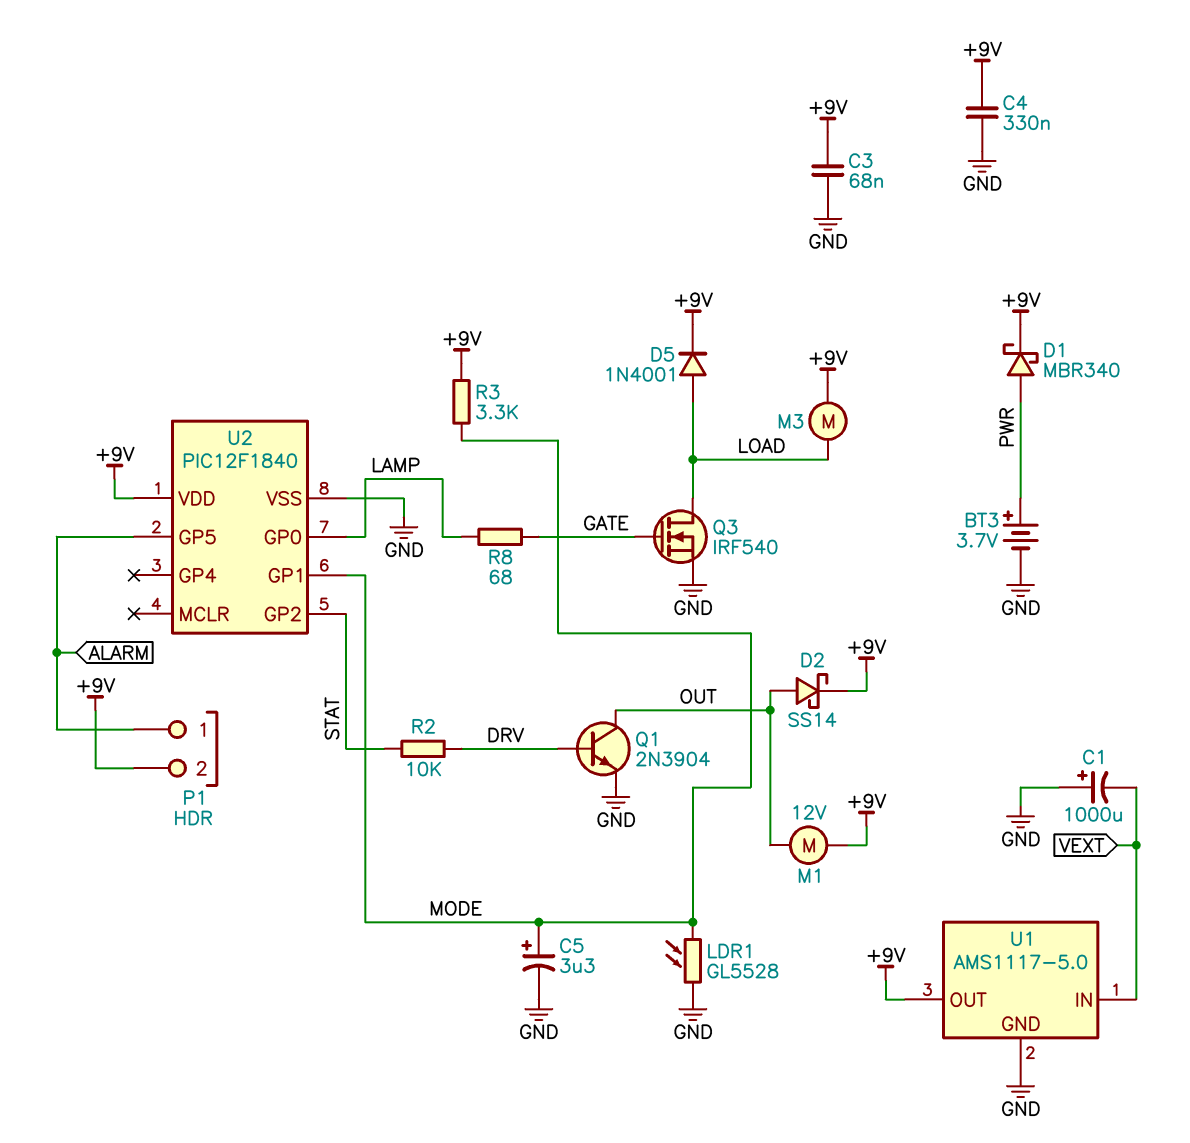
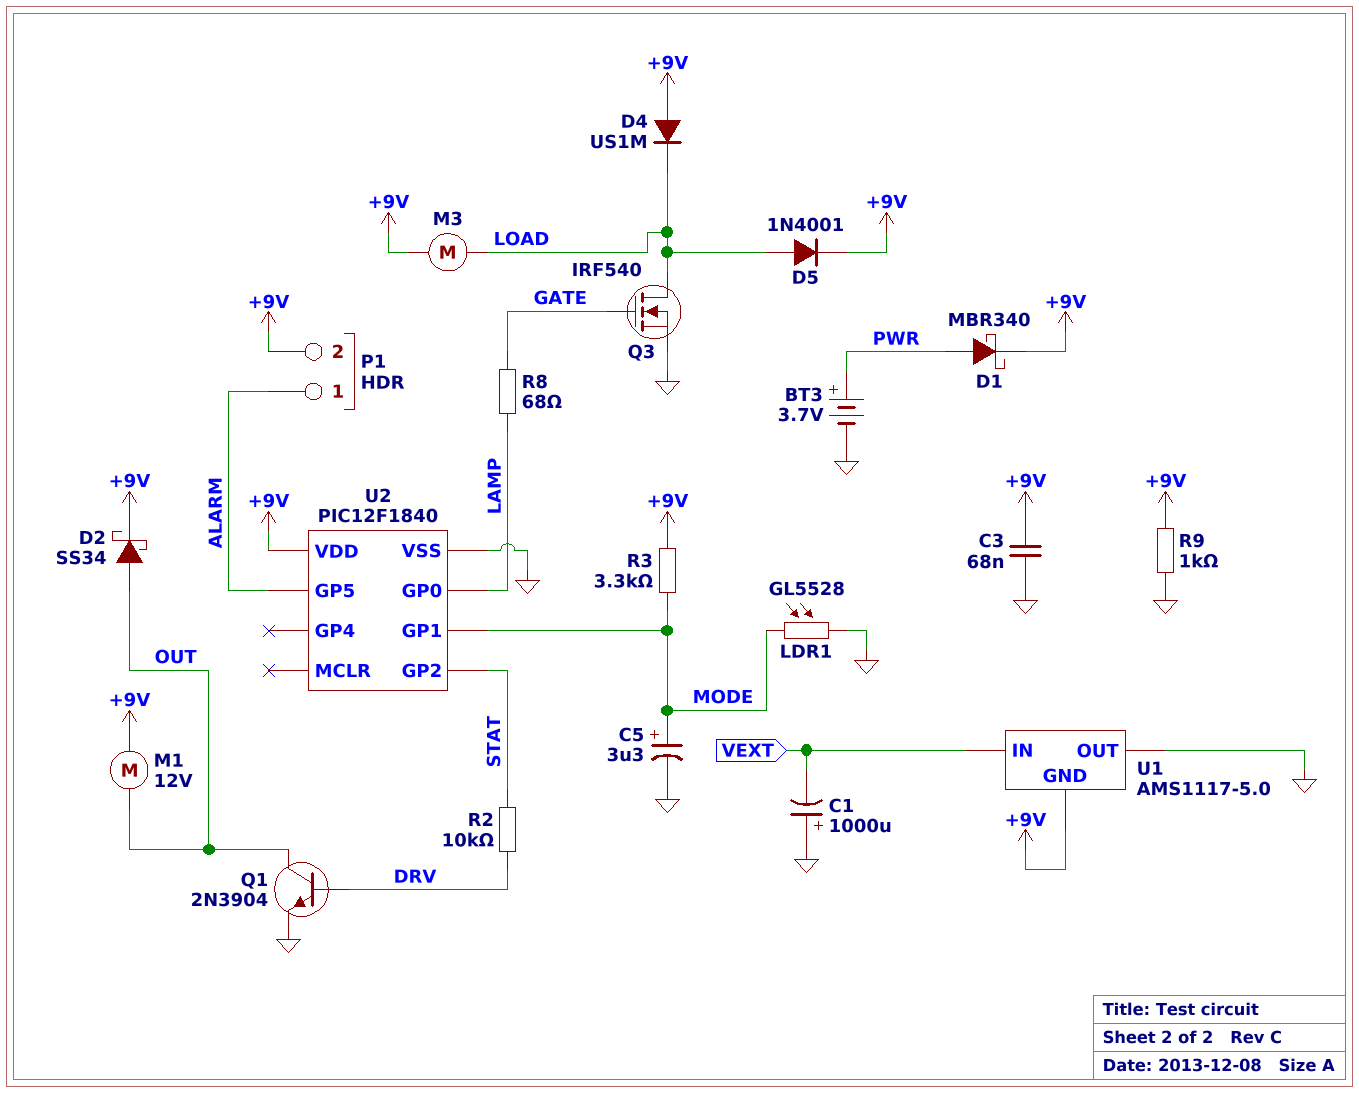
C4: 330nF (+9V, GND) -> none
D2: schottky SS14 (A OUT, K +9V) -> schottky SS34 (A OUT, K +9V)
D4: none -> diode US1M (A +9V, K LOAD)
R9: none -> 1k (+9V, GND)
U1 pin GND: GND -> +9V
U1 pin OUT: +9V -> GND

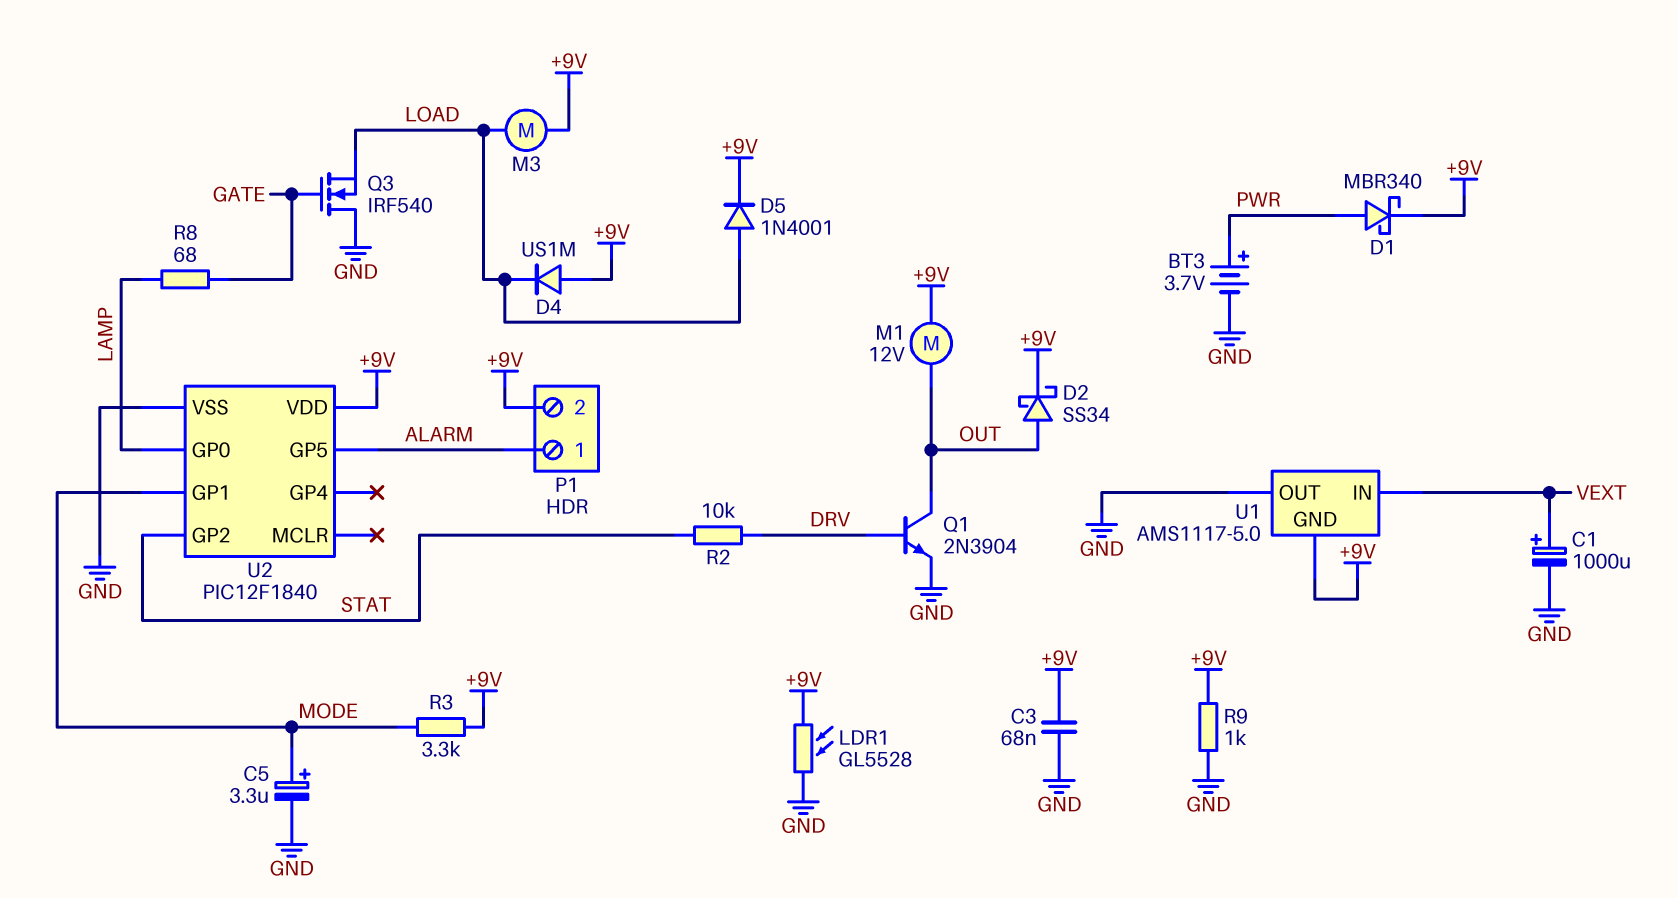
C1: 1000uF (plus GND, minus VEXT) -> 1000uF (plus VEXT, minus GND)
LDR1: GL5528 (GND, MODE) -> GL5528 (+9V, GND)
Q3: NMOS IRF540 (G GATE, D LOAD, S GND) -> NMOS IRF540 (G GATE, D GND, S LOAD)

